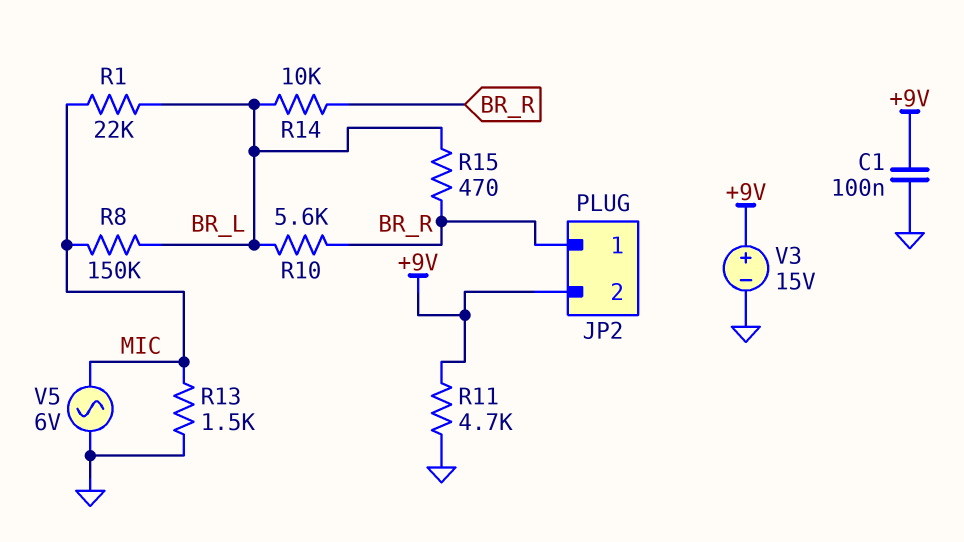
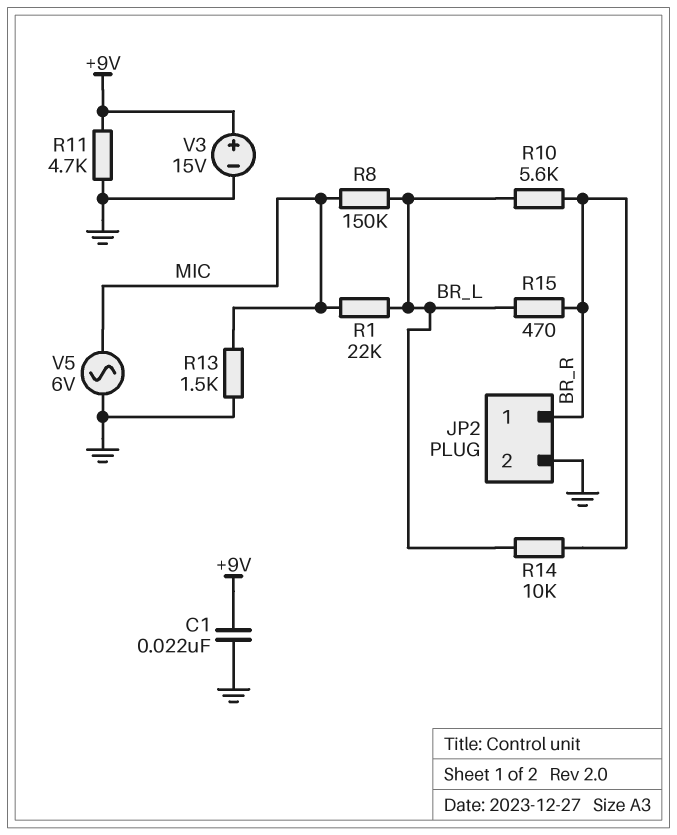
C1: 100nF (+9V, GND) -> 22nF (+9V, GND)
JP2 pin 2: +9V -> GND

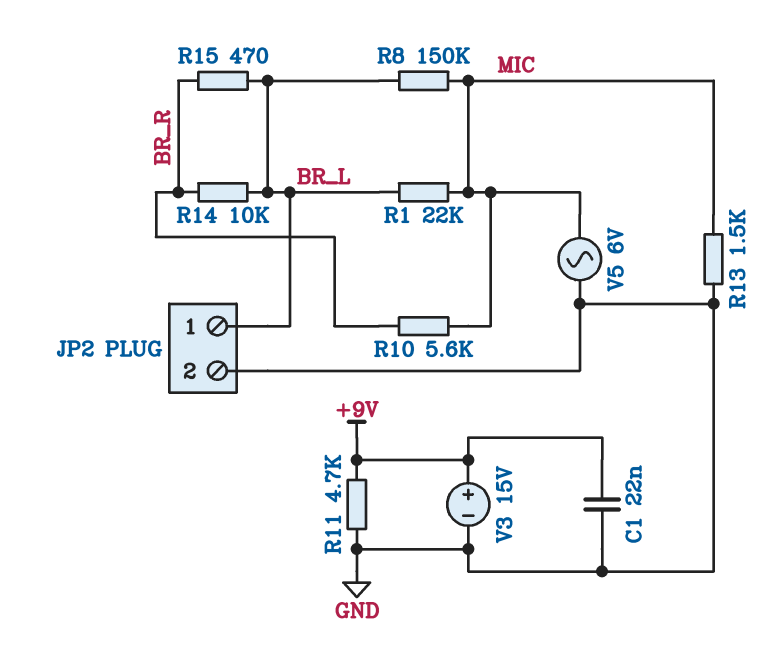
JP2 pin 1: BR_R -> BR_L
R10: 5.6k (BR_L, BR_R) -> 5.6k (BR_R, MIC)

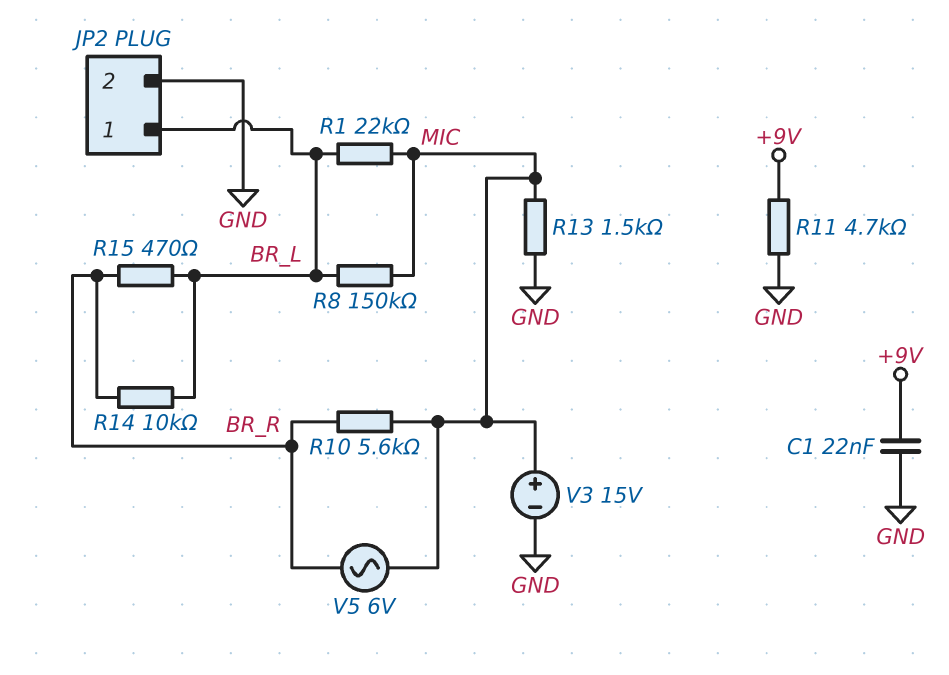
V3: 15V (plus +9V, minus GND) -> 15V (plus MIC, minus GND)
V5: AC 6V (GND, MIC) -> AC 6V (BR_R, MIC)

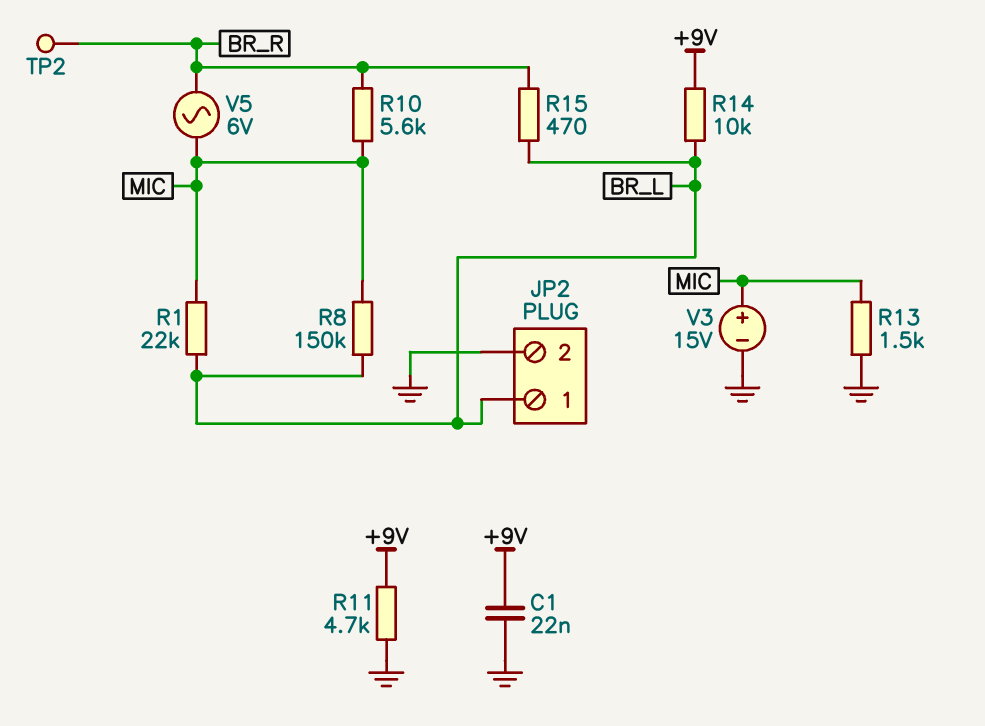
R14: 10k (BR_L, BR_R) -> 10k (+9V, BR_L)
TP2: none -> test point (BR_R)

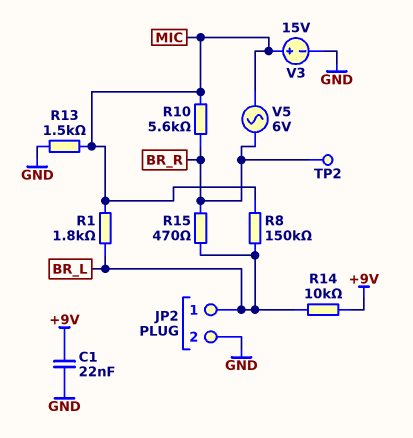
R1: 22k (BR_L, MIC) -> 1.8k (BR_L, MIC)
R11: 4.7k (+9V, GND) -> none

